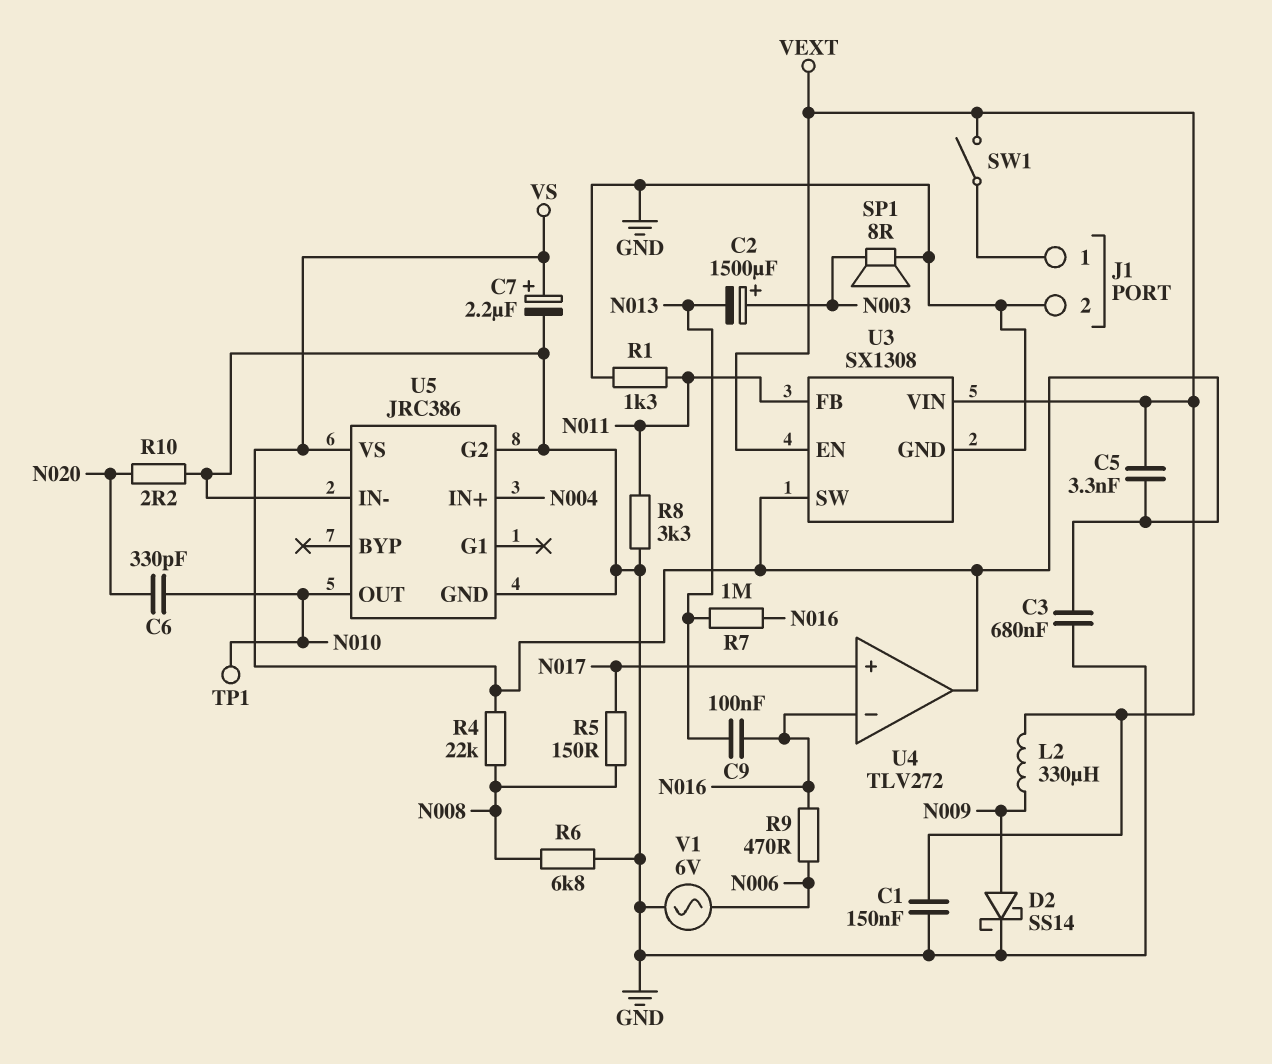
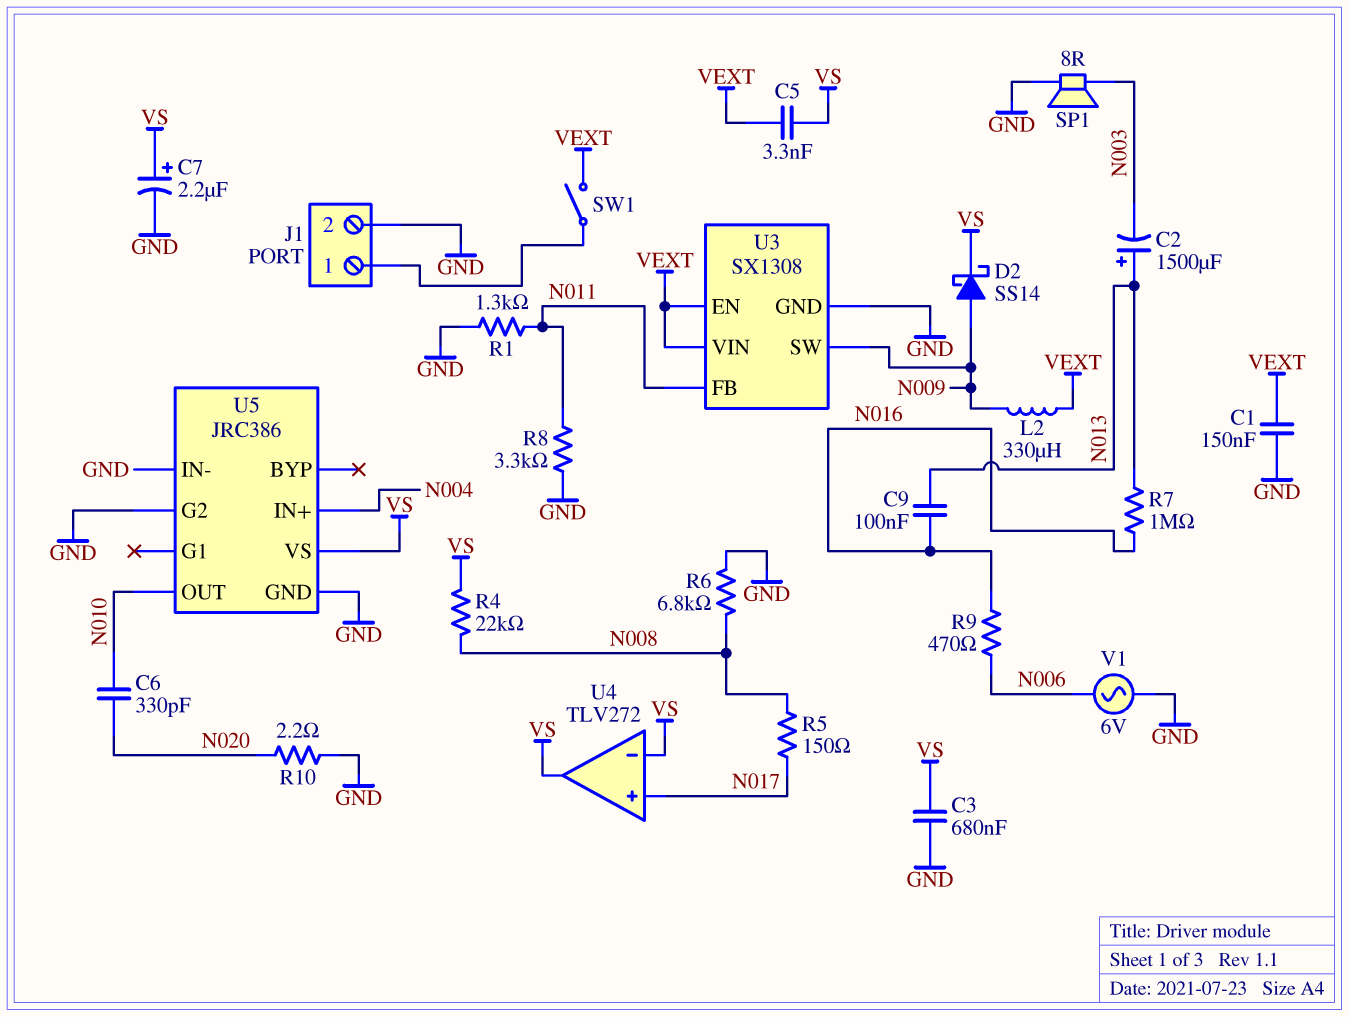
C2: 1500uF (plus N003, minus N013) -> 1500uF (plus N013, minus N003)
D2: schottky SS14 (A N009, K GND) -> schottky SS14 (A N009, K VS)
TP1: test point (N010) -> none
U3 pin SW: VS -> N009
U4 pin in-: N016 -> VS

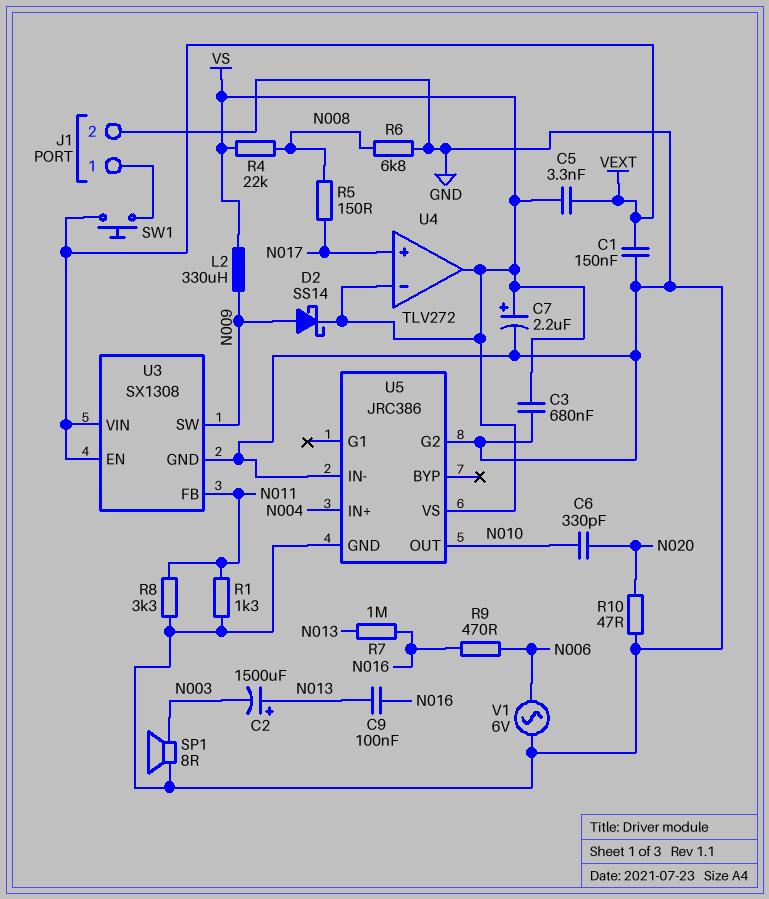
L2: 330uH (N009, VEXT) -> 330uH (N009, VS)
R10: 2.2 (GND, N020) -> 47 (GND, N020)
SW1: switch (J1/1, VEXT) -> button (J1/1, VEXT)

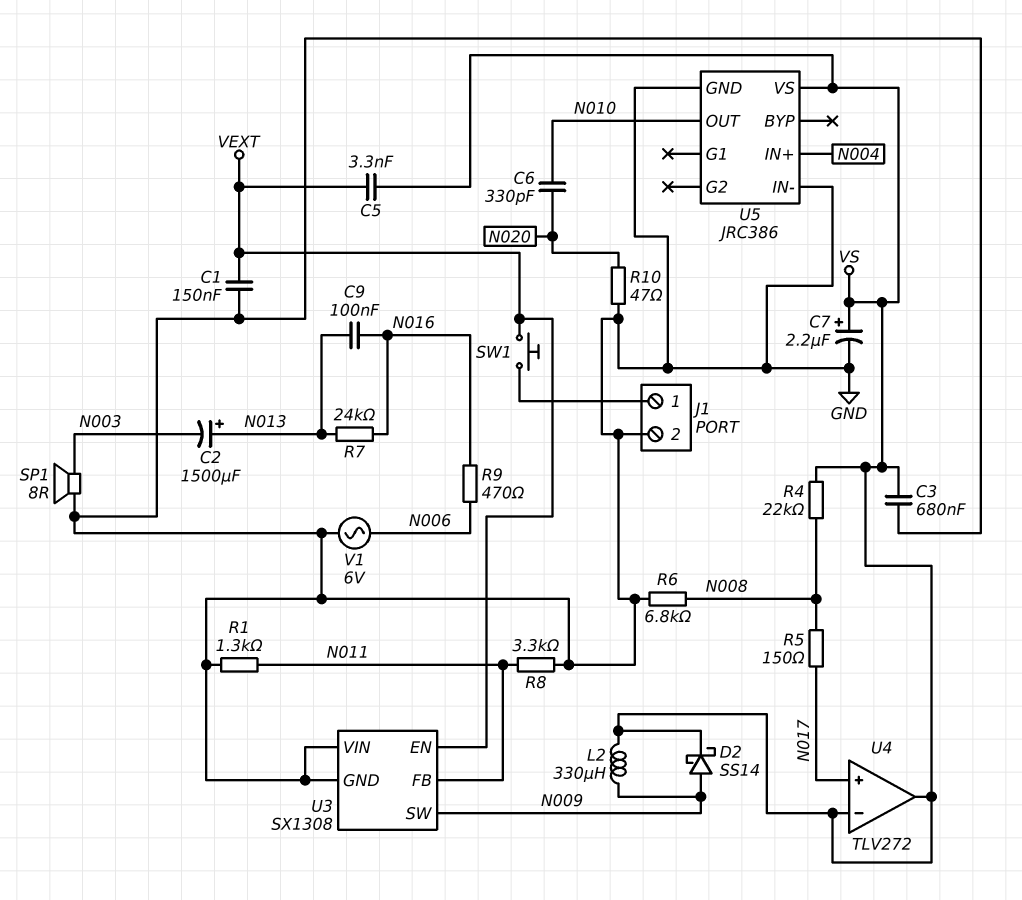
R7: 1M (N013, N016) -> 24k (N013, N016)
U3 pin VIN: VEXT -> GND
U5 pin G2: GND -> none

